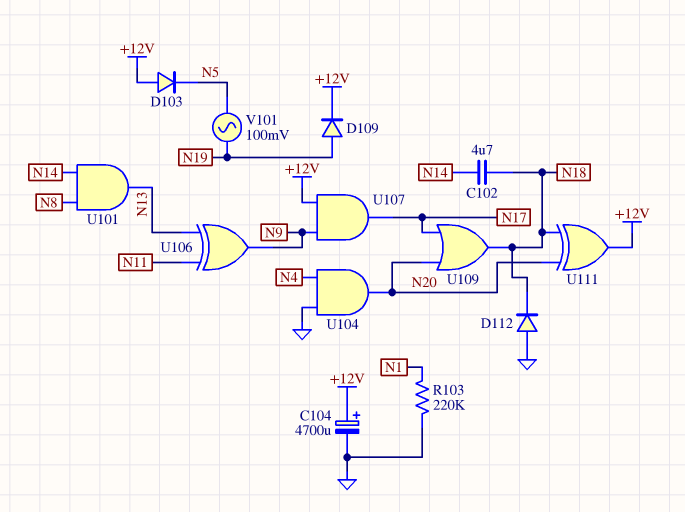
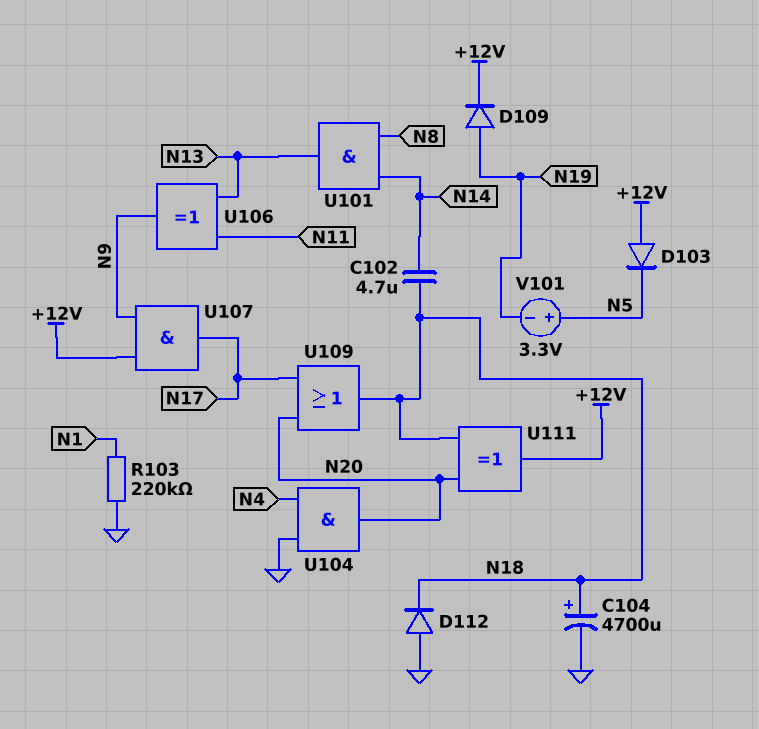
C104: 4700uF (plus +12V, minus GND) -> 4700uF (plus N18, minus GND)
V101: AC 100mV (N5, N19) -> 3.3V (plus N5, minus N19)

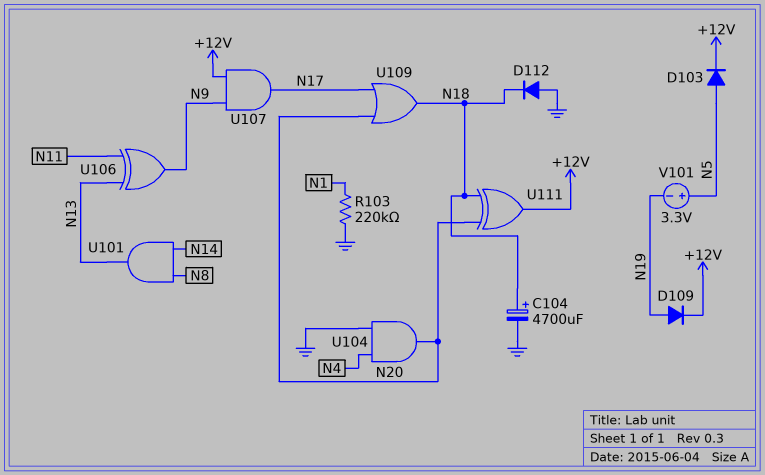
C102: 4.7uF (N14, N18) -> none
D103: diode (A +12V, K N5) -> diode (A N5, K +12V)

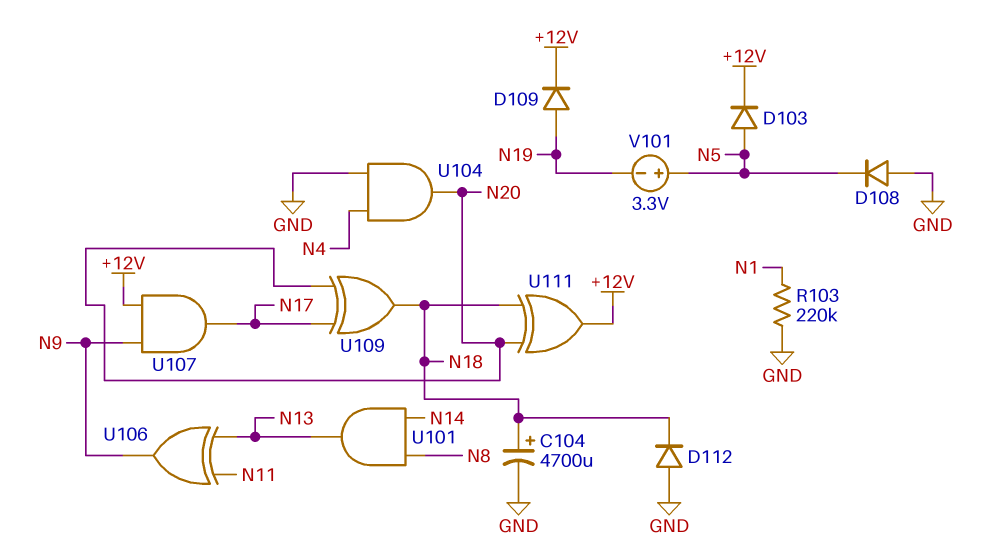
D108: none -> diode (A GND, K N5)
U109: OR (in N17, in N20, out N18) -> XOR (in N17, in N20, out N18)

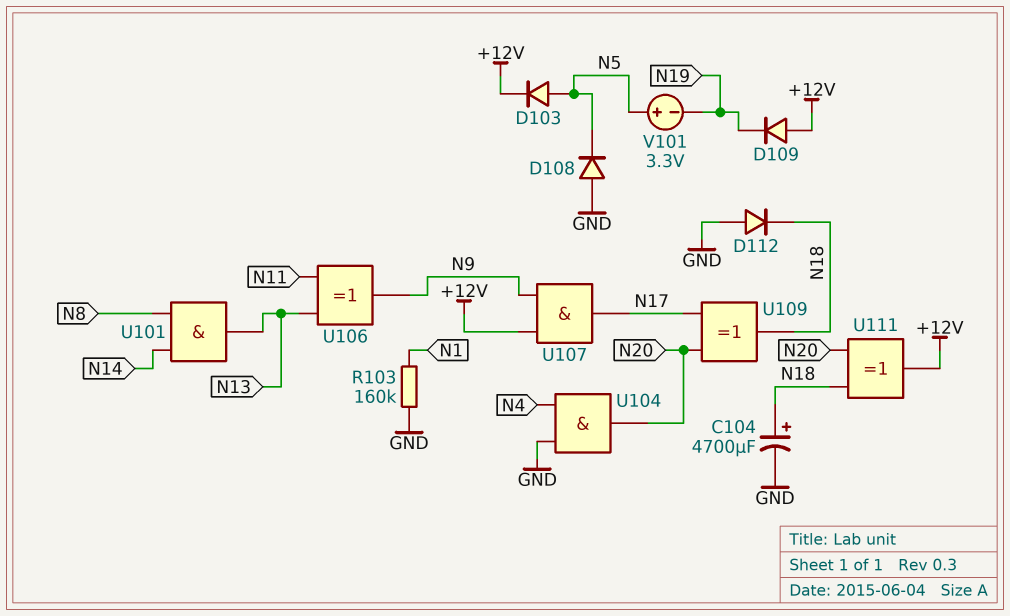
D109: diode (A N19, K +12V) -> diode (A +12V, K N19)
R103: 220k (GND, N1) -> 160k (GND, N1)

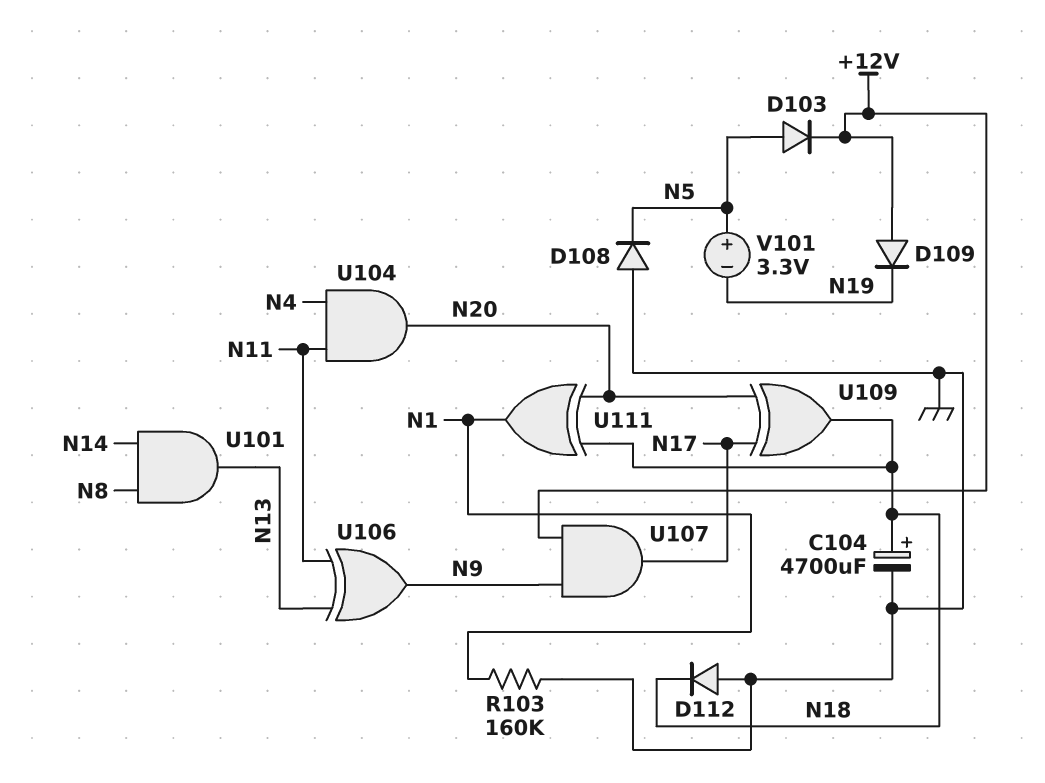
U104: AND (in GND, in N4, out N20) -> AND (in N4, in N11, out N20)
U111: XOR (in N18, in N20, out +12V) -> XOR (in N18, in N20, out N1)

